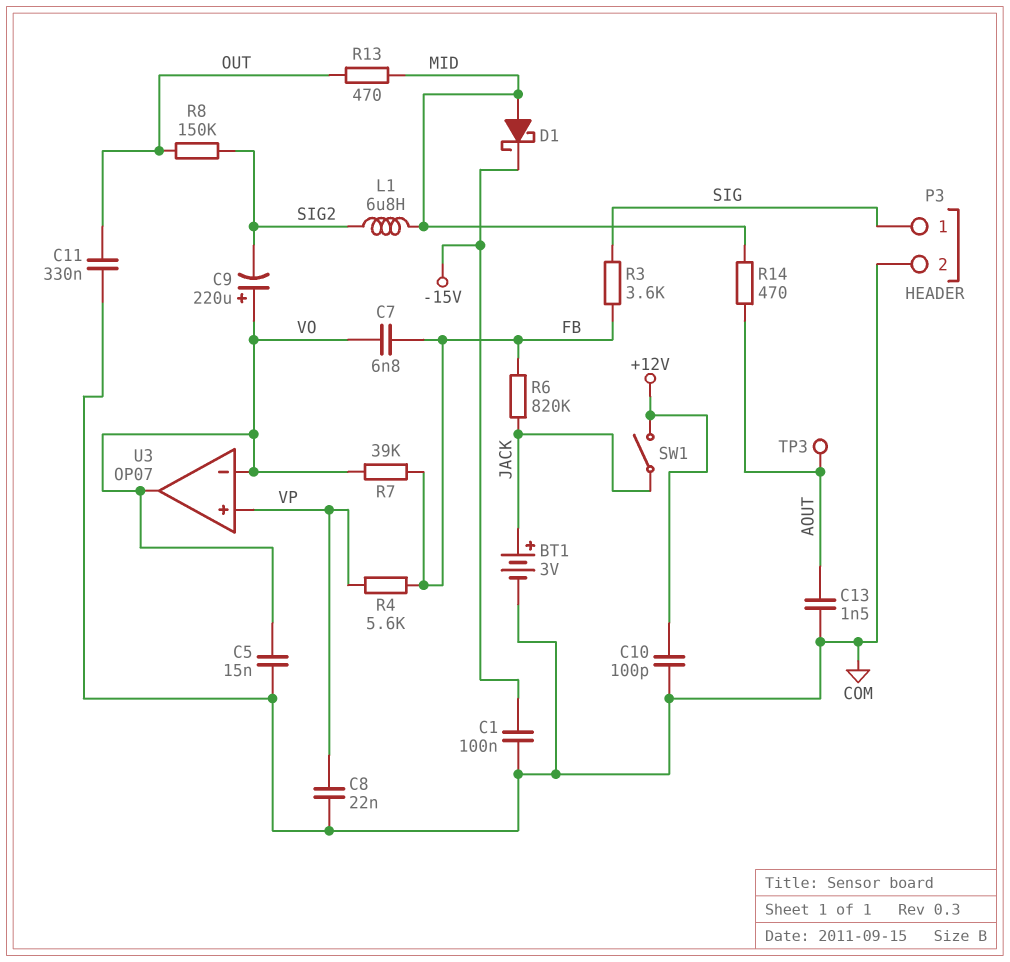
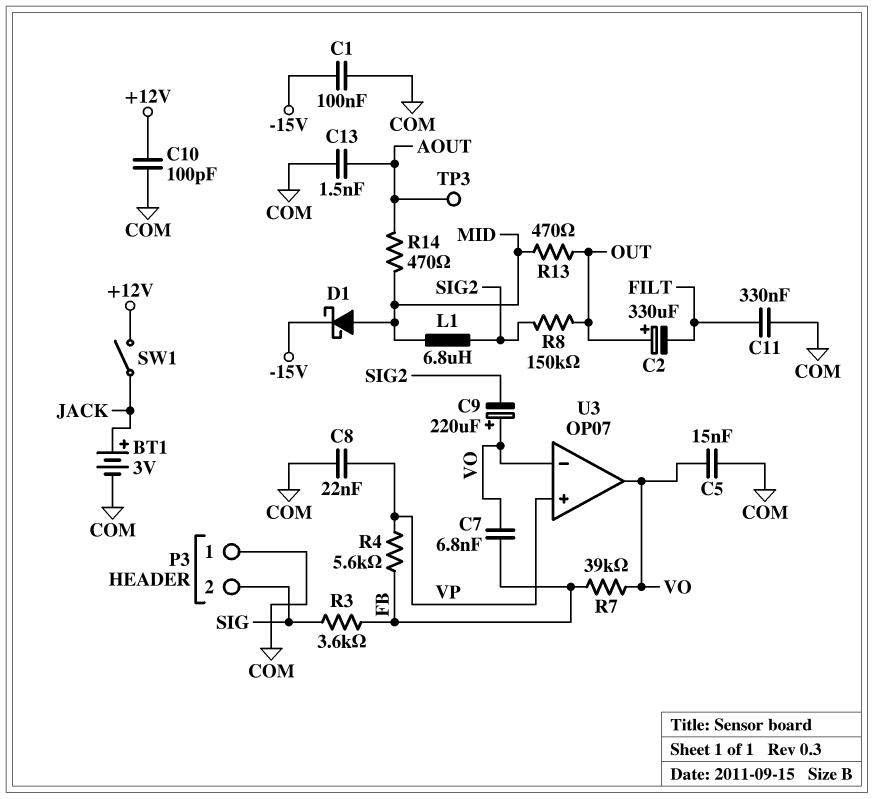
C2: none -> 330uF (plus OUT, minus FILT)
C11: 330nF (COM, OUT) -> 330nF (COM, FILT)
P3 pin 1: SIG -> COM
P3 pin 2: COM -> SIG
R6: 820k (FB, JACK) -> none

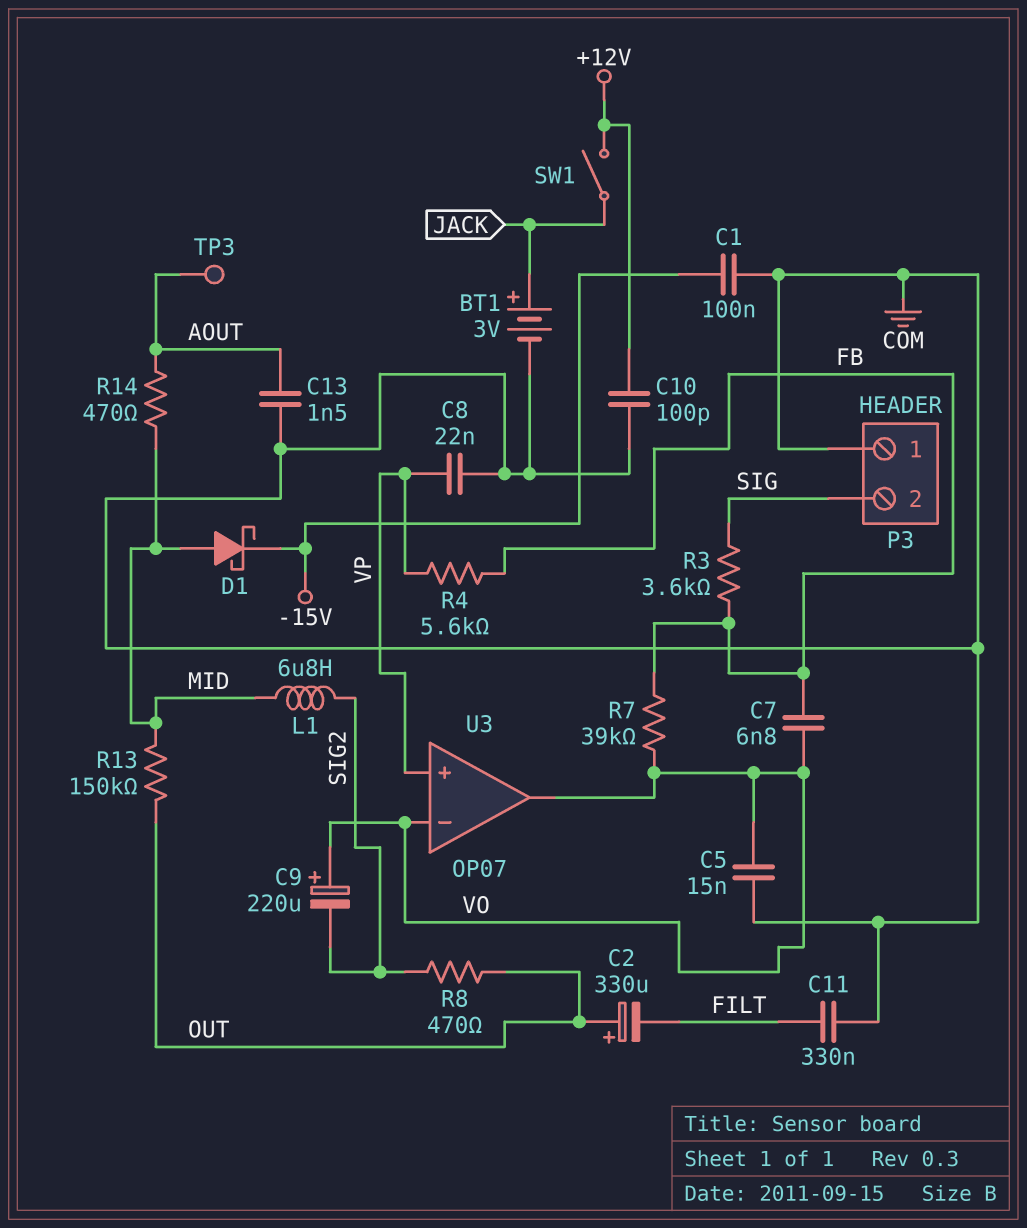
R8: 150k (OUT, SIG2) -> 470 (OUT, SIG2)
R13: 470 (MID, OUT) -> 150k (MID, OUT)

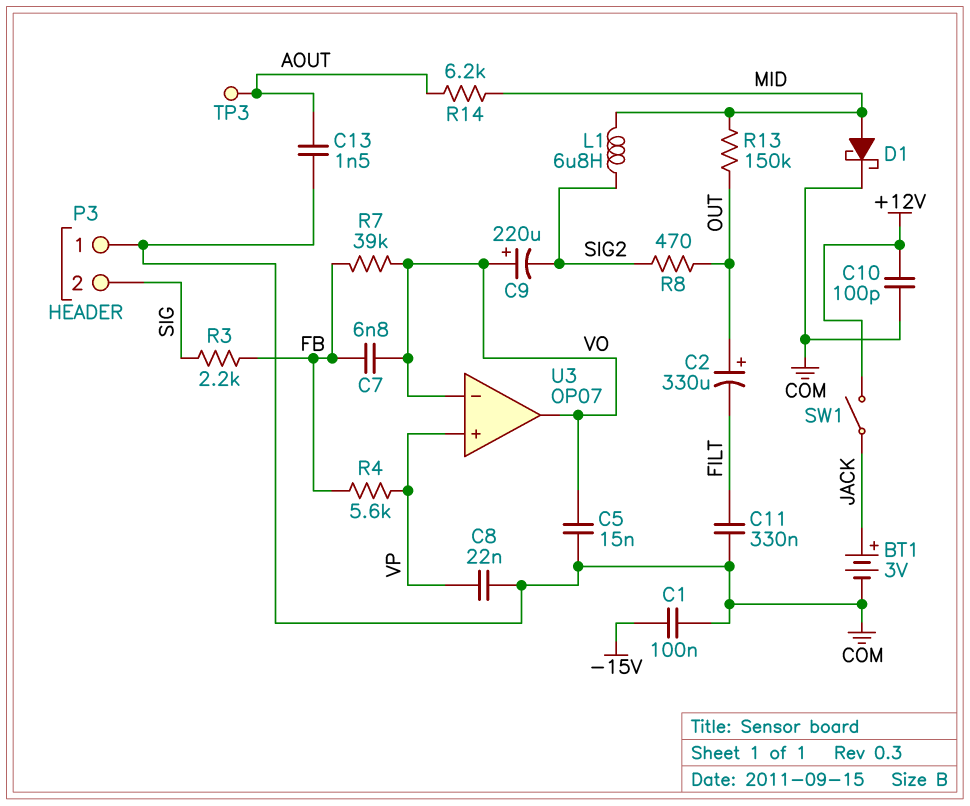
D1: schottky (A MID, K -15V) -> schottky (A MID, K COM)
R3: 3.6k (FB, SIG) -> 2.2k (FB, SIG)
R14: 470 (AOUT, MID) -> 6.2k (AOUT, MID)

